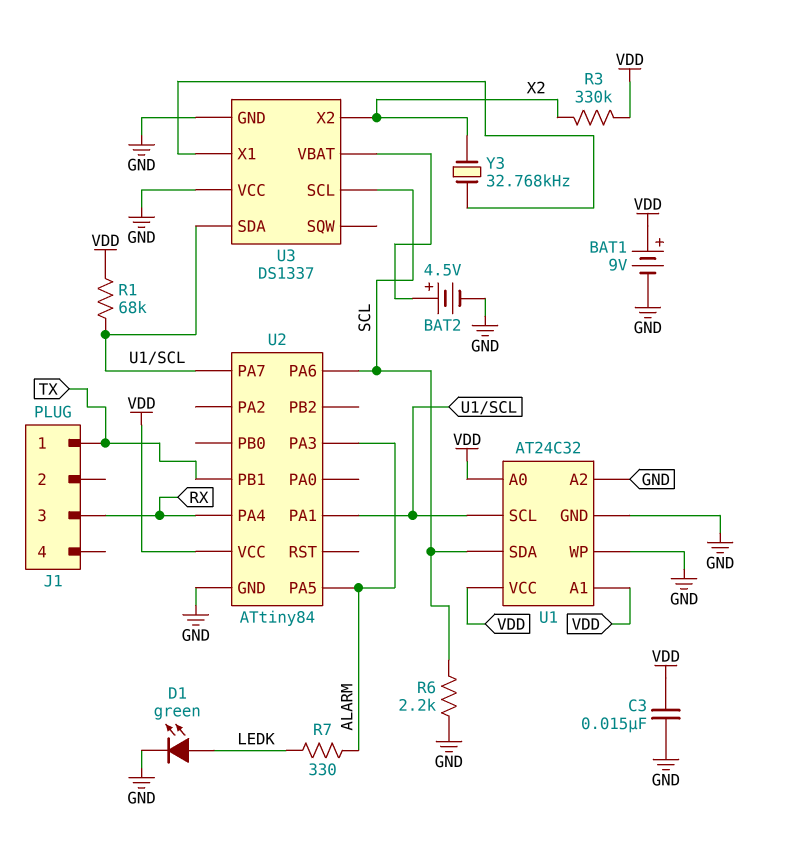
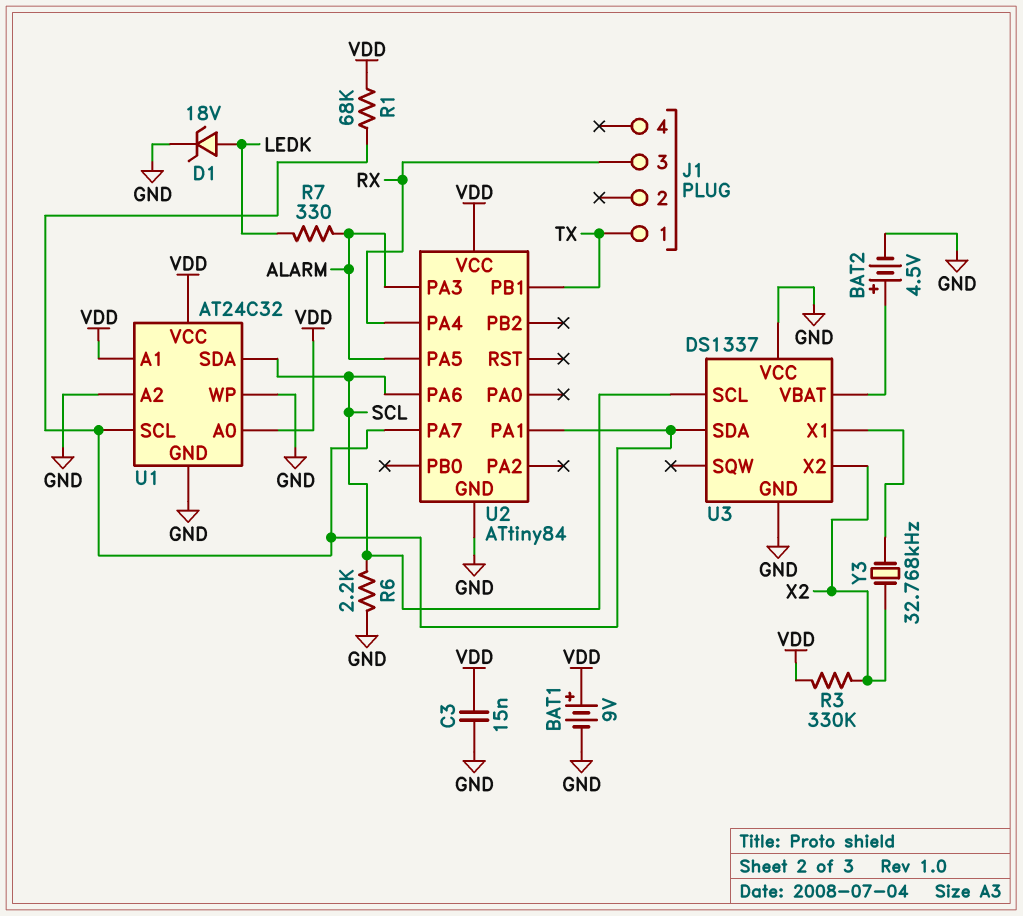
D1: LED green (A LEDK, K GND) -> zener 18V (A LEDK, K GND)

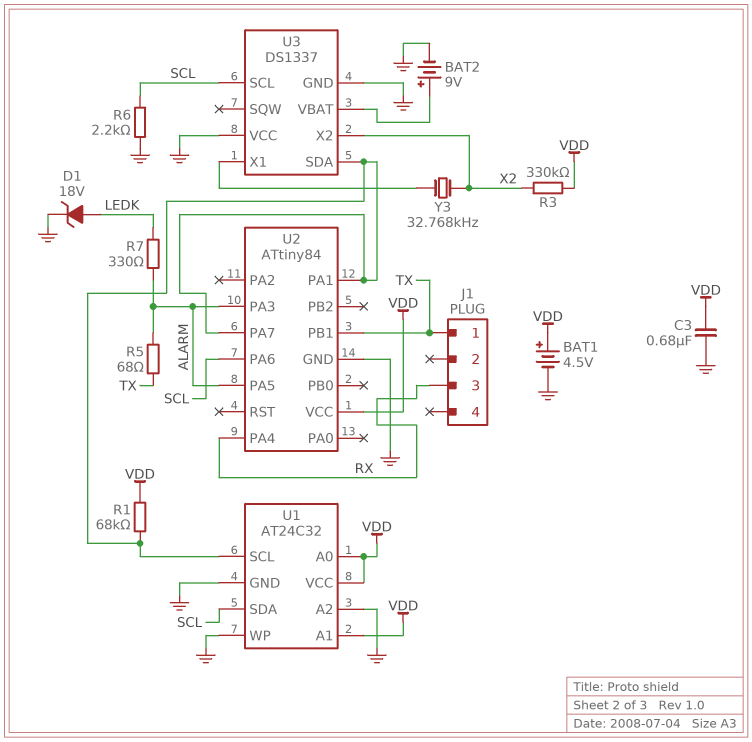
BAT1: 9V (plus VDD, minus GND) -> 4.5V (plus VDD, minus GND)
BAT2: 4.5V (plus U3/VBAT, minus GND) -> 9V (plus U3/VBAT, minus GND)
C3: 15nF (GND, VDD) -> 680nF (GND, VDD)
R5: none -> 68 (ALARM, TX)

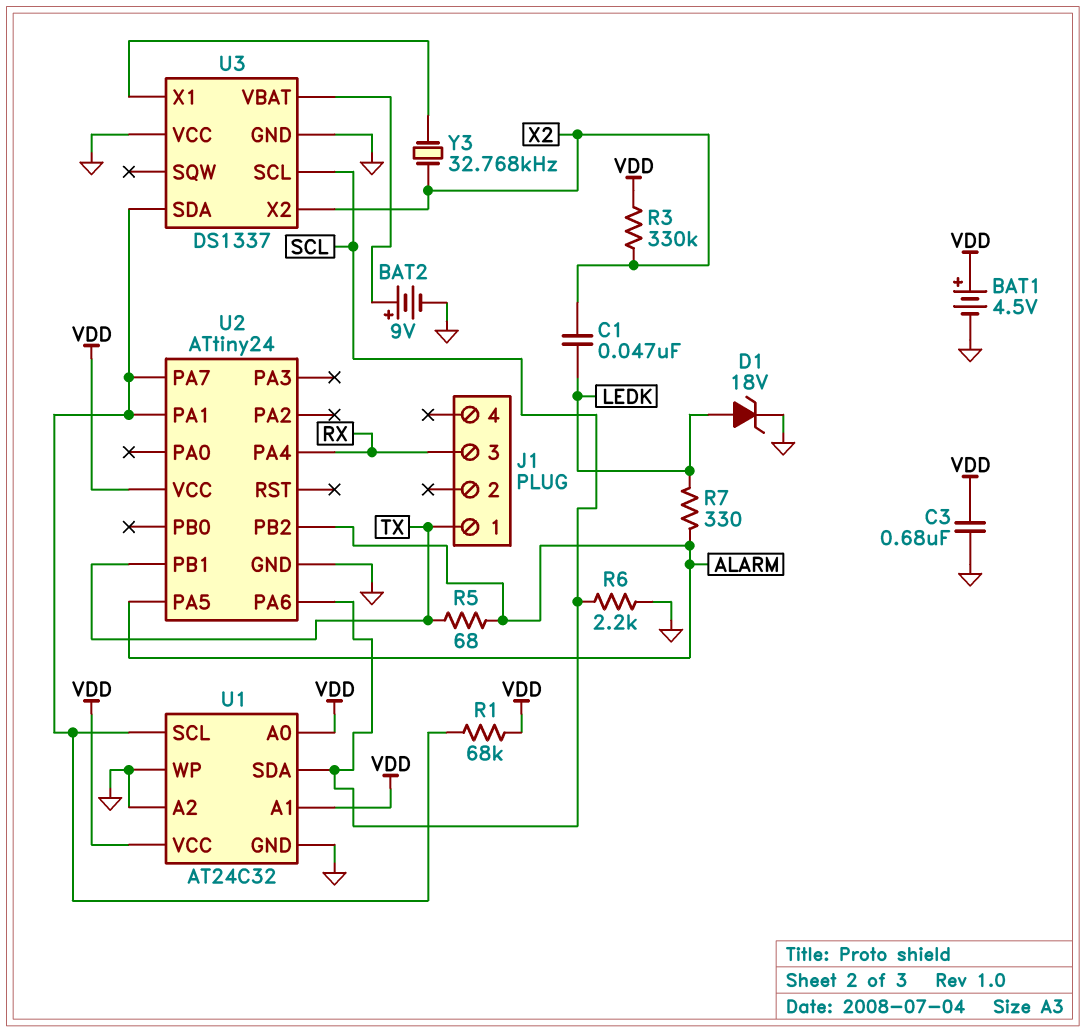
C1: none -> 47nF (LEDK, X2)
U2: ATtiny84 -> ATtiny24
U2 pin PA3: ALARM -> none
U2 pin PB2: none -> ALARM

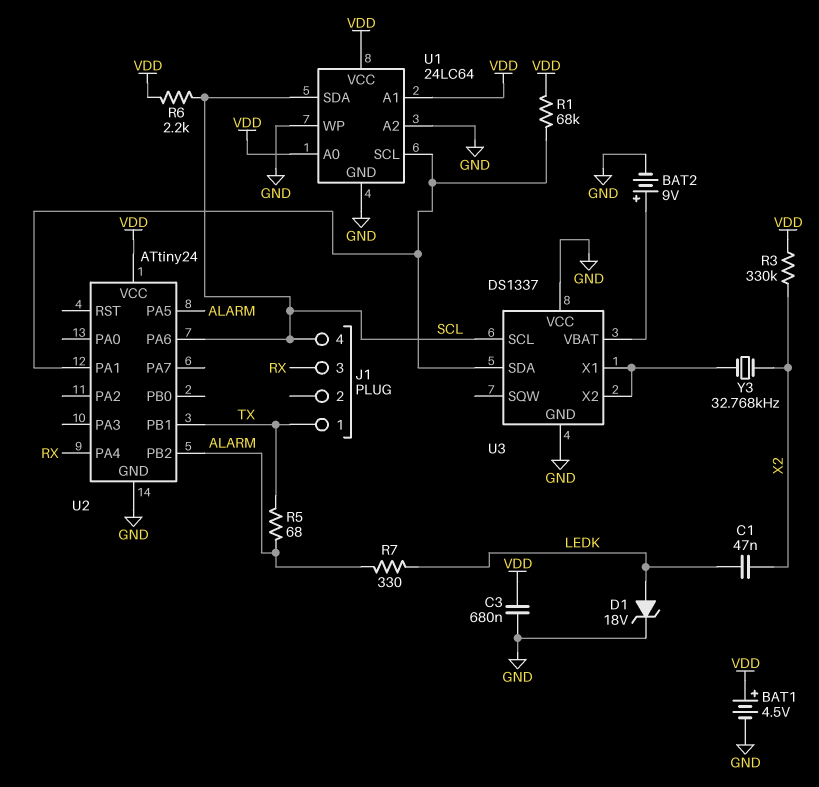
J1 pin 4: none -> SCL
R6: 2.2k (GND, SCL) -> 2.2k (SCL, VDD)
U1: AT24C32 -> 24LC64
U2 pin PA7: U1/SCL -> none
U3 pin X2: X2 -> U3/X1

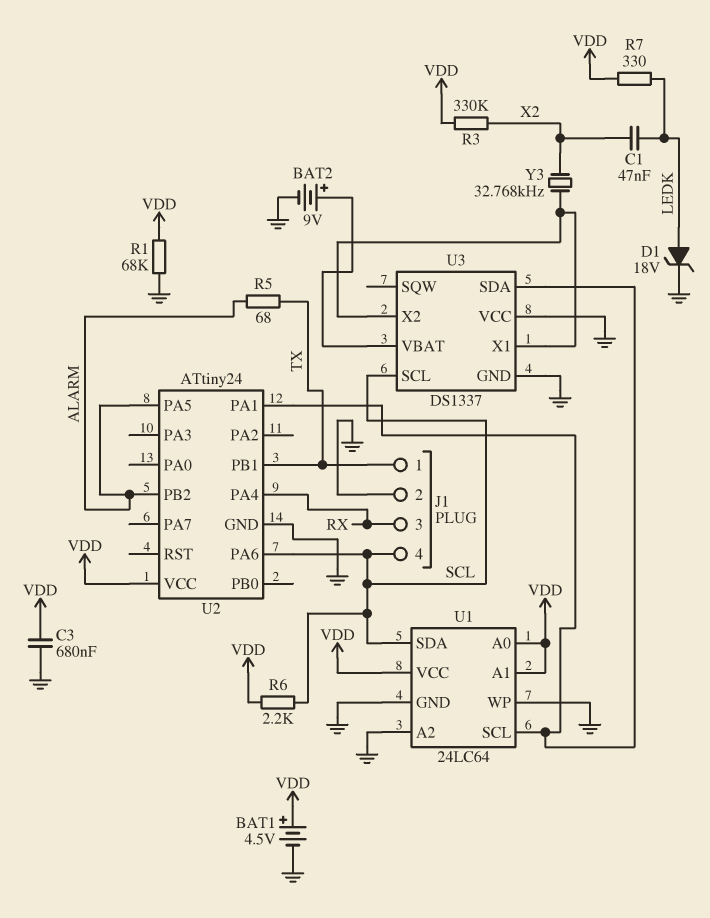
J1 pin 2: none -> GND
R1: 68k (U1/SCL, VDD) -> 68k (GND, VDD)
R7: 330 (ALARM, LEDK) -> 330 (LEDK, VDD)

